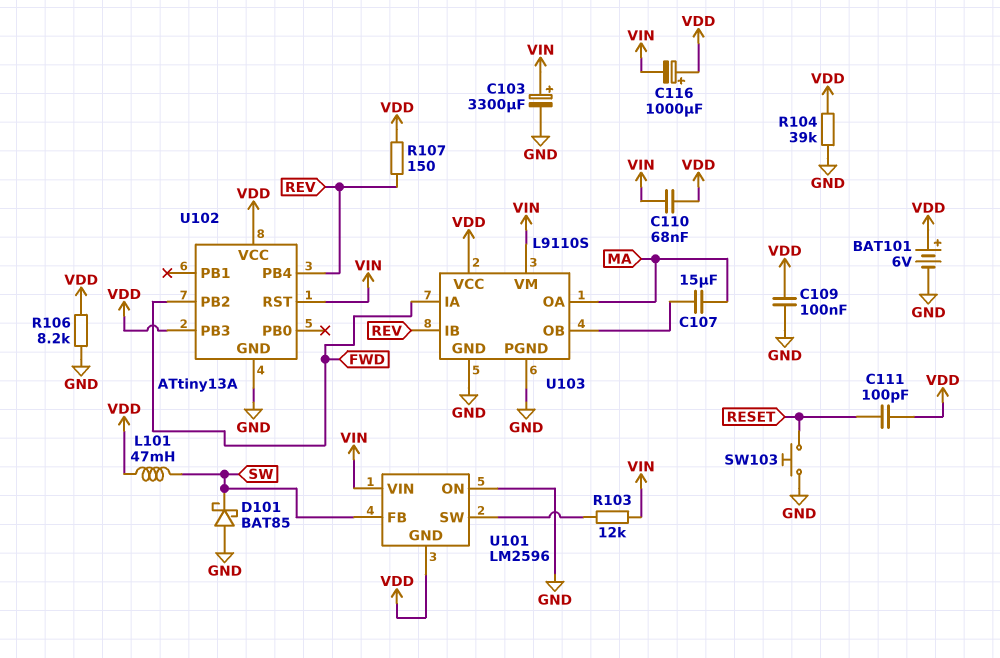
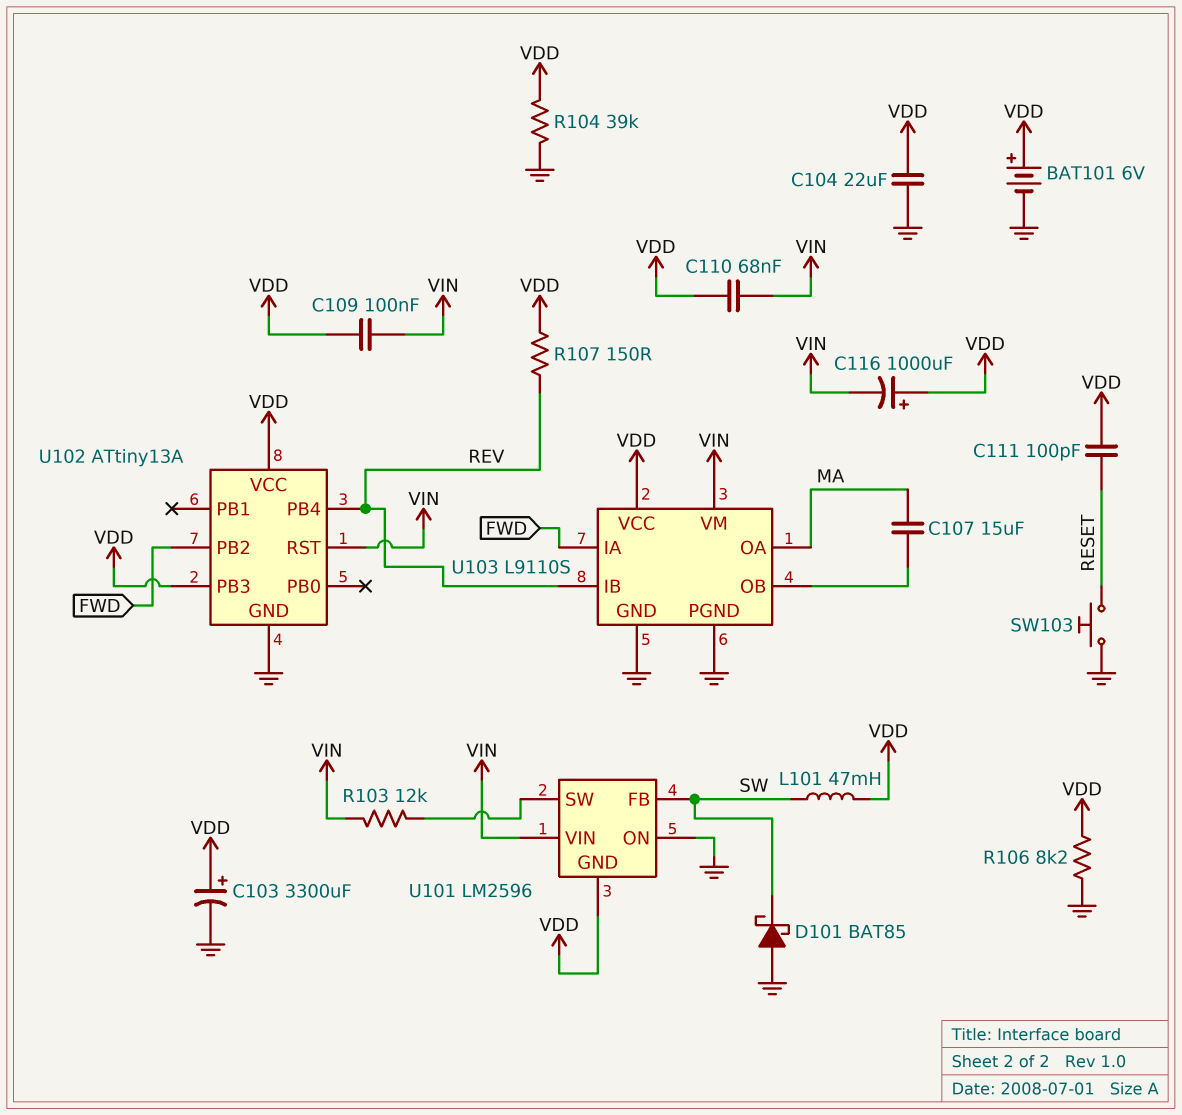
C103: 3300uF (plus VIN, minus GND) -> 3300uF (plus VDD, minus GND)
C104: none -> 22uF (GND, VDD)
C109: 100nF (GND, VDD) -> 100nF (VDD, VIN)

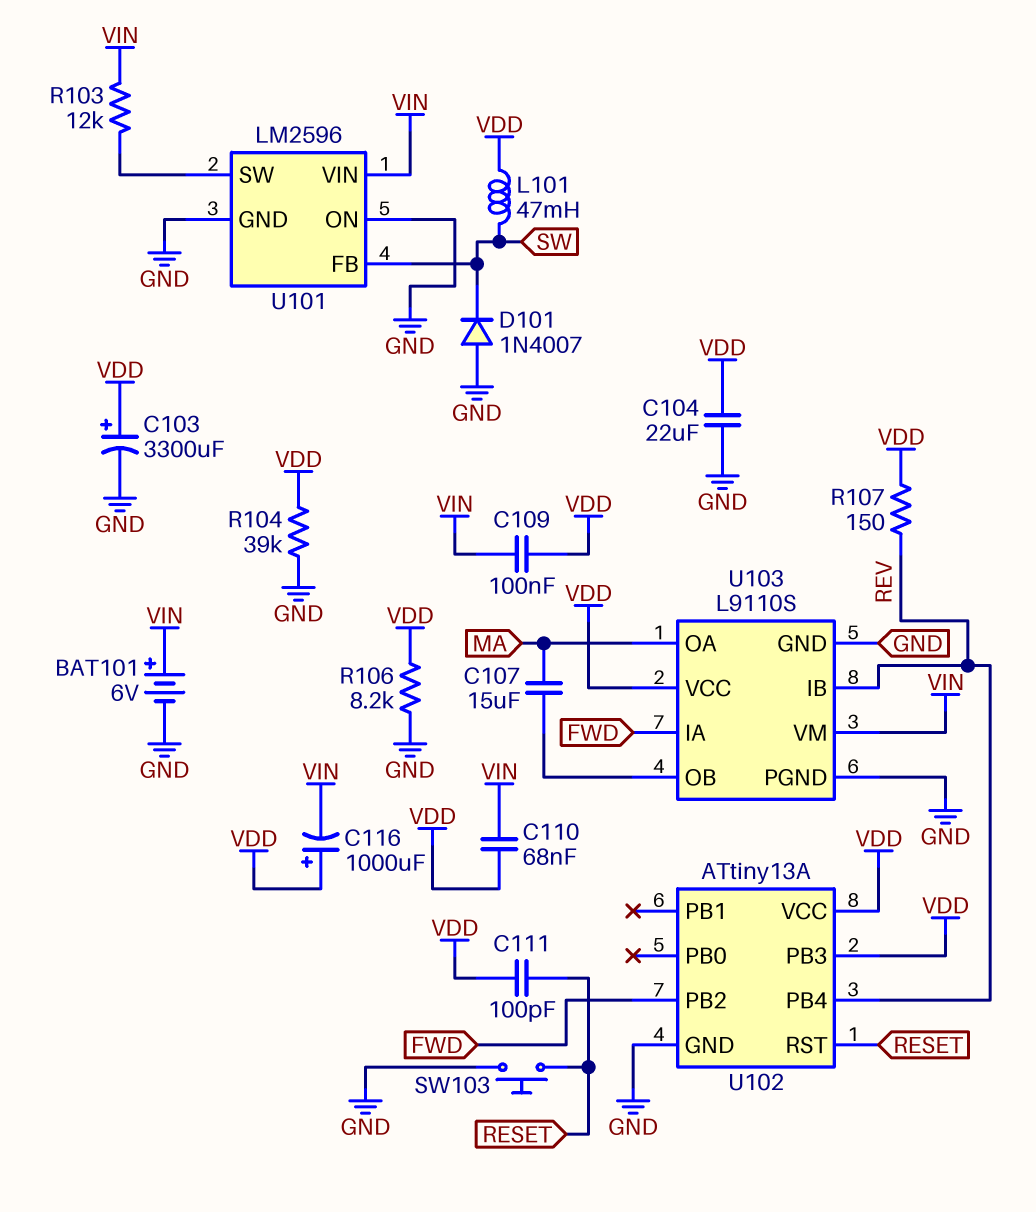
BAT101: 6V (plus VDD, minus GND) -> 6V (plus VIN, minus GND)
D101: schottky BAT85 (A GND, K SW) -> diode 1N4007 (A GND, K SW)
U101 pin GND: VDD -> GND
U102 pin RST: VIN -> RESET

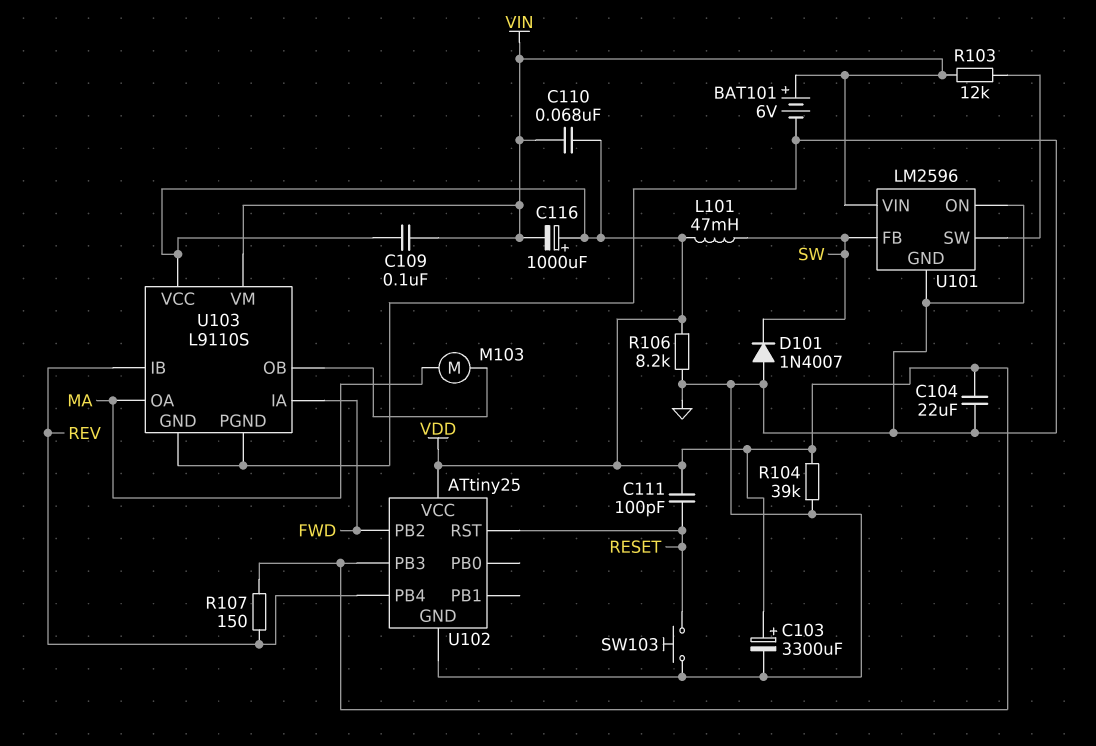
C107: 15uF (MA, U103/OB) -> none
M103: none -> motor (MA, U103/OB)
U102: ATtiny13A -> ATtiny25

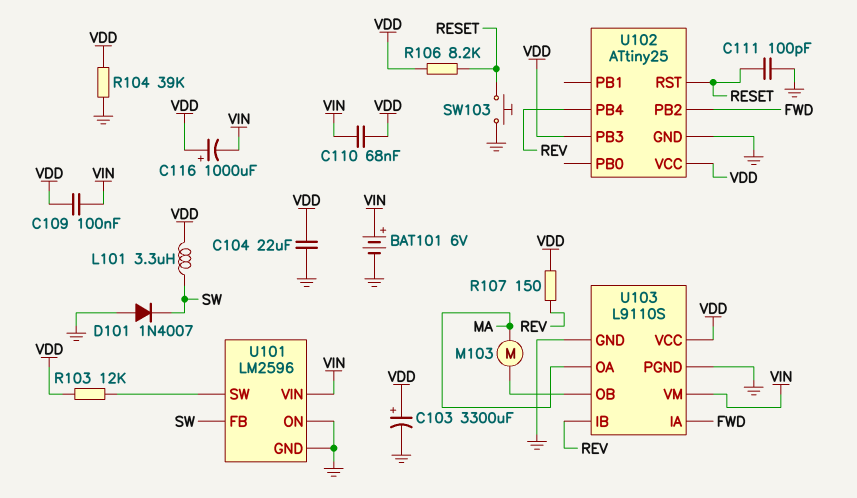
C111: 100pF (RESET, VDD) -> 100pF (GND, RESET)
L101: 47mH (SW, VDD) -> 3.3uH (SW, VDD)
R103: 12k (U101/SW, VIN) -> 12k (U101/SW, VDD)
R106: 8.2k (GND, VDD) -> 8.2k (RESET, VDD)

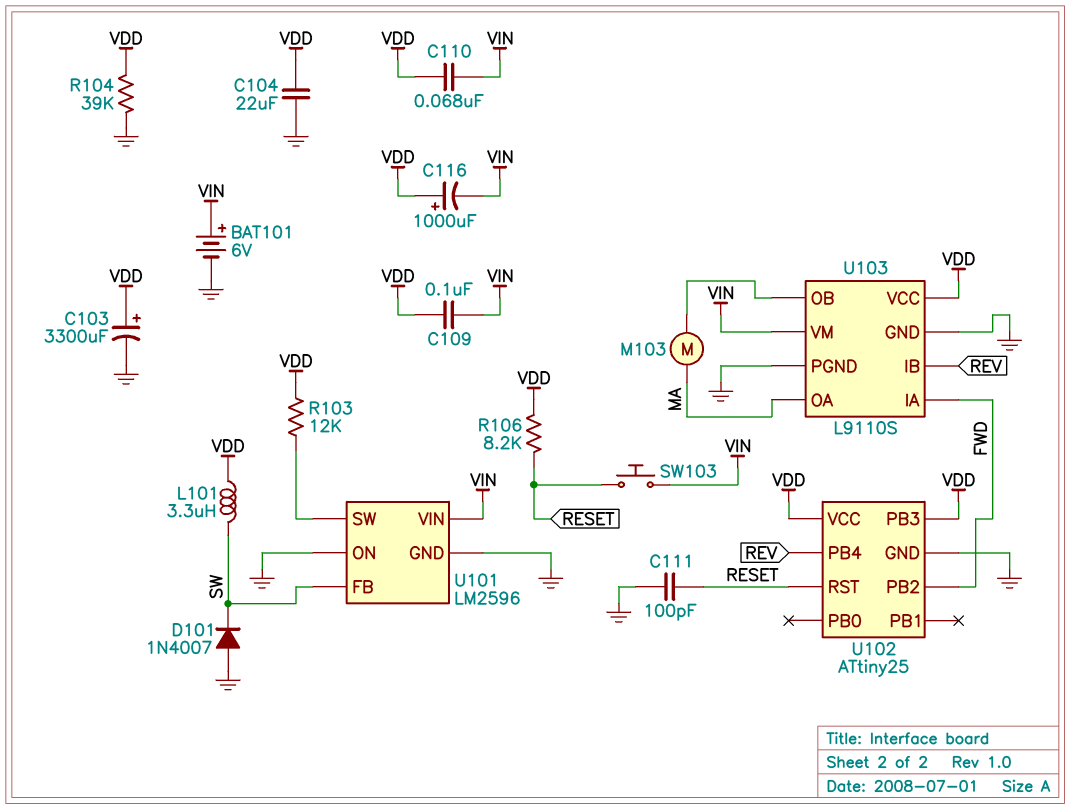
R107: 150 (REV, VDD) -> none
SW103: button (GND, RESET) -> button (RESET, VIN)

